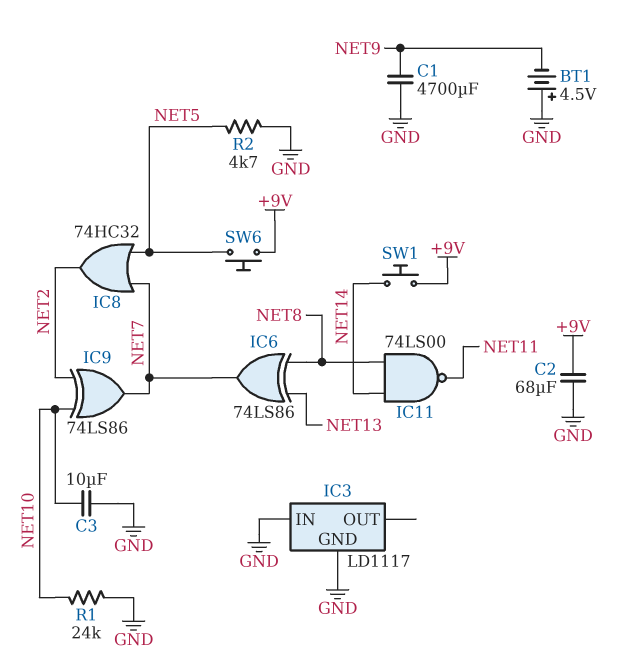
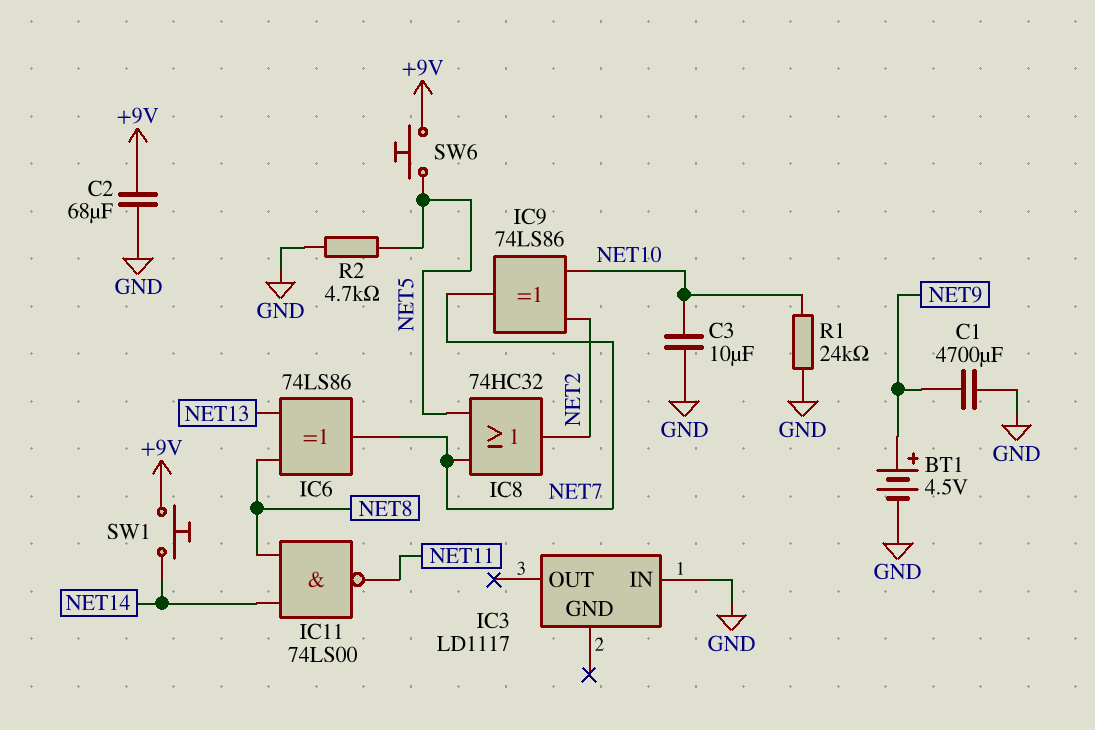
BT1: 4.5V (plus GND, minus NET9) -> 4.5V (plus NET9, minus GND)
IC3 pin GND: GND -> none

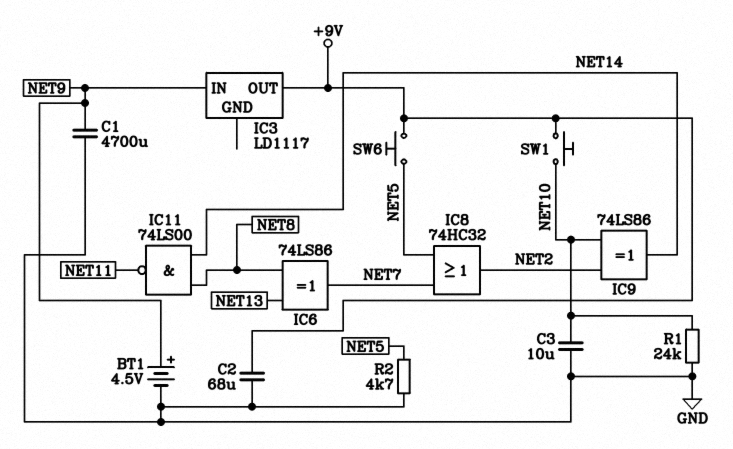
IC3 pin IN: GND -> NET9
IC3 pin OUT: none -> +9V
IC9: XOR 74LS86 (in NET2, in NET10, out NET7) -> XOR 74LS86 (in NET2, in NET10, out NET14)
SW1: button (+9V, NET14) -> button (+9V, NET10)

